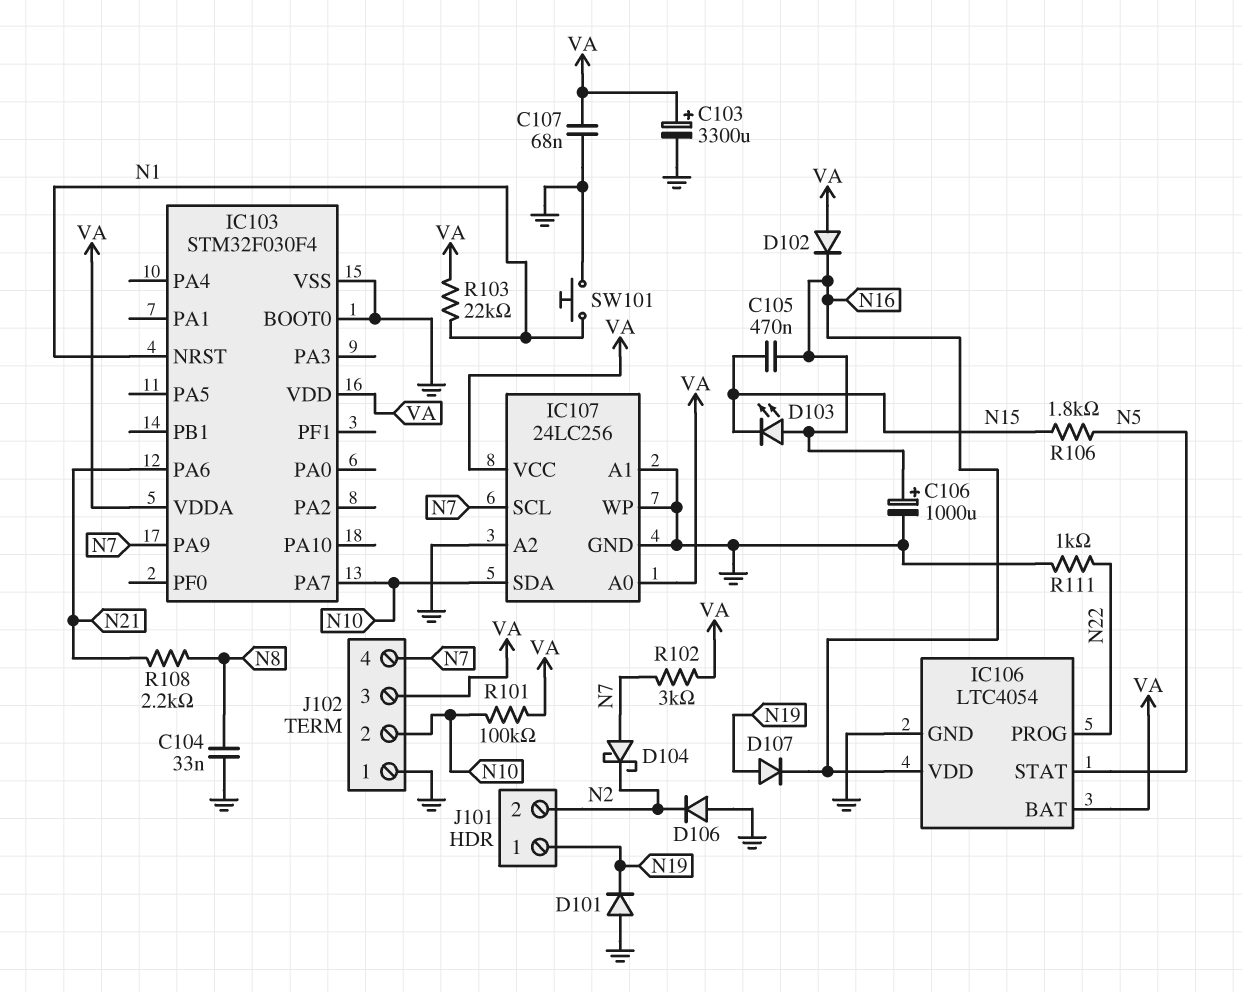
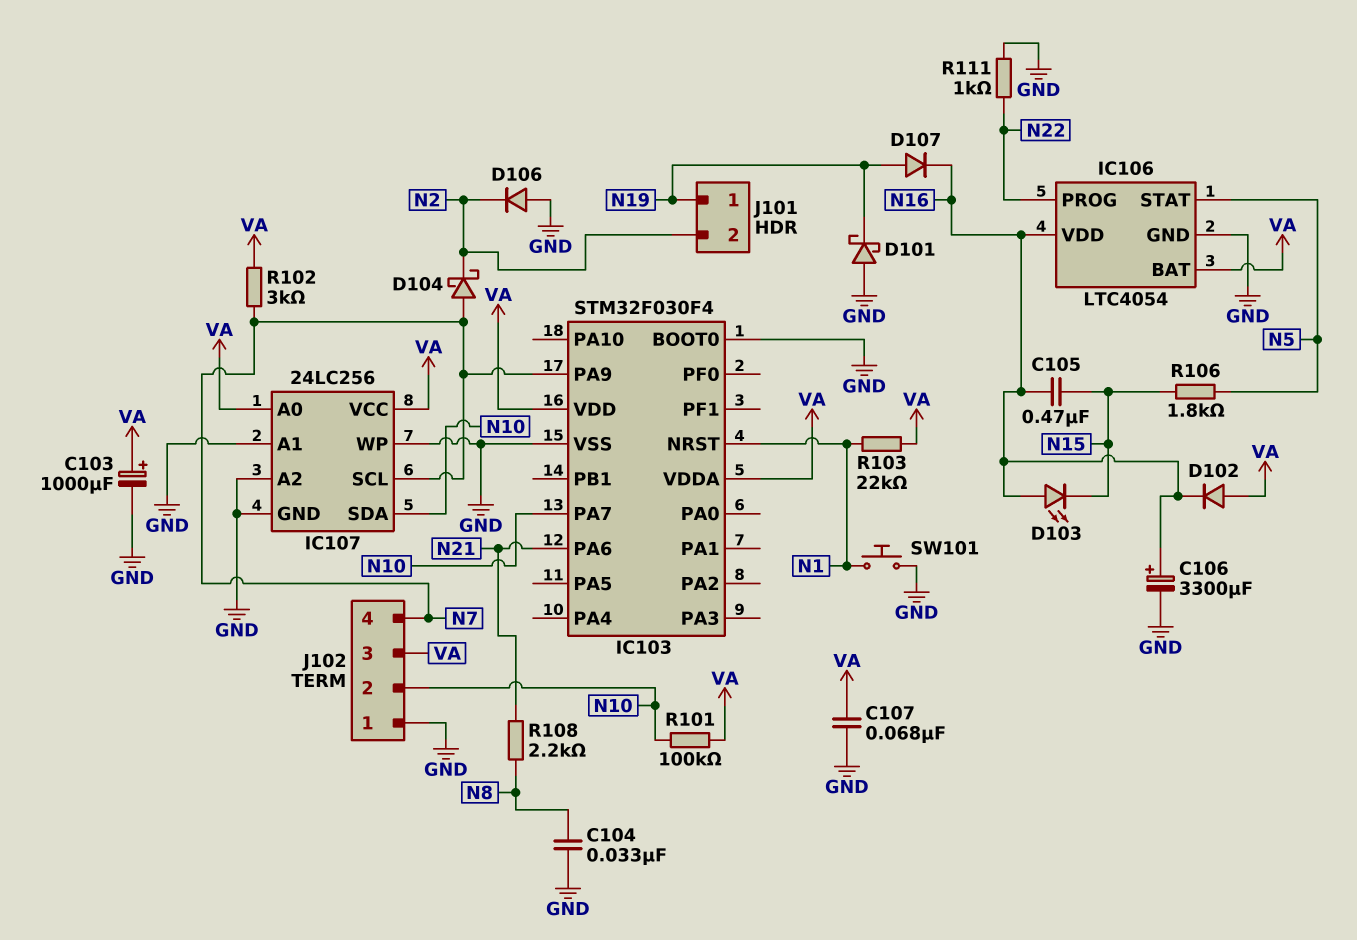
C103: 3300uF (plus VA, minus GND) -> 1000uF (plus VA, minus GND)
C106: 1000uF (plus N16, minus GND) -> 3300uF (plus N16, minus GND)
D101: diode (A GND, K N19) -> schottky (A GND, K N19)

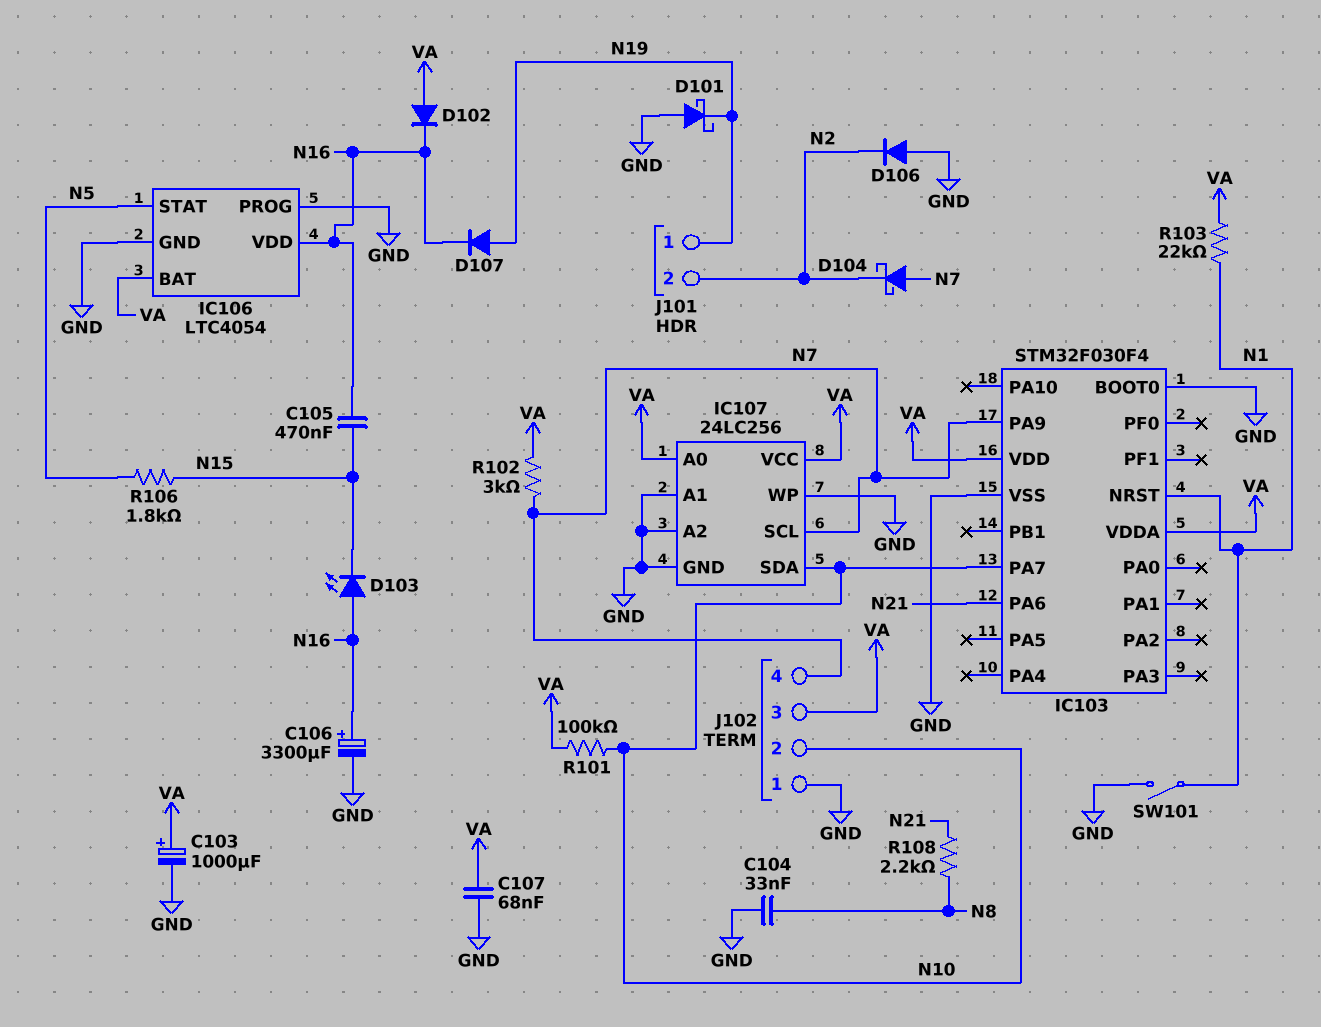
IC106 pin PROG: N22 -> GND
R111: 1k (GND, N22) -> none
SW101: button (GND, N1) -> switch (GND, N1)

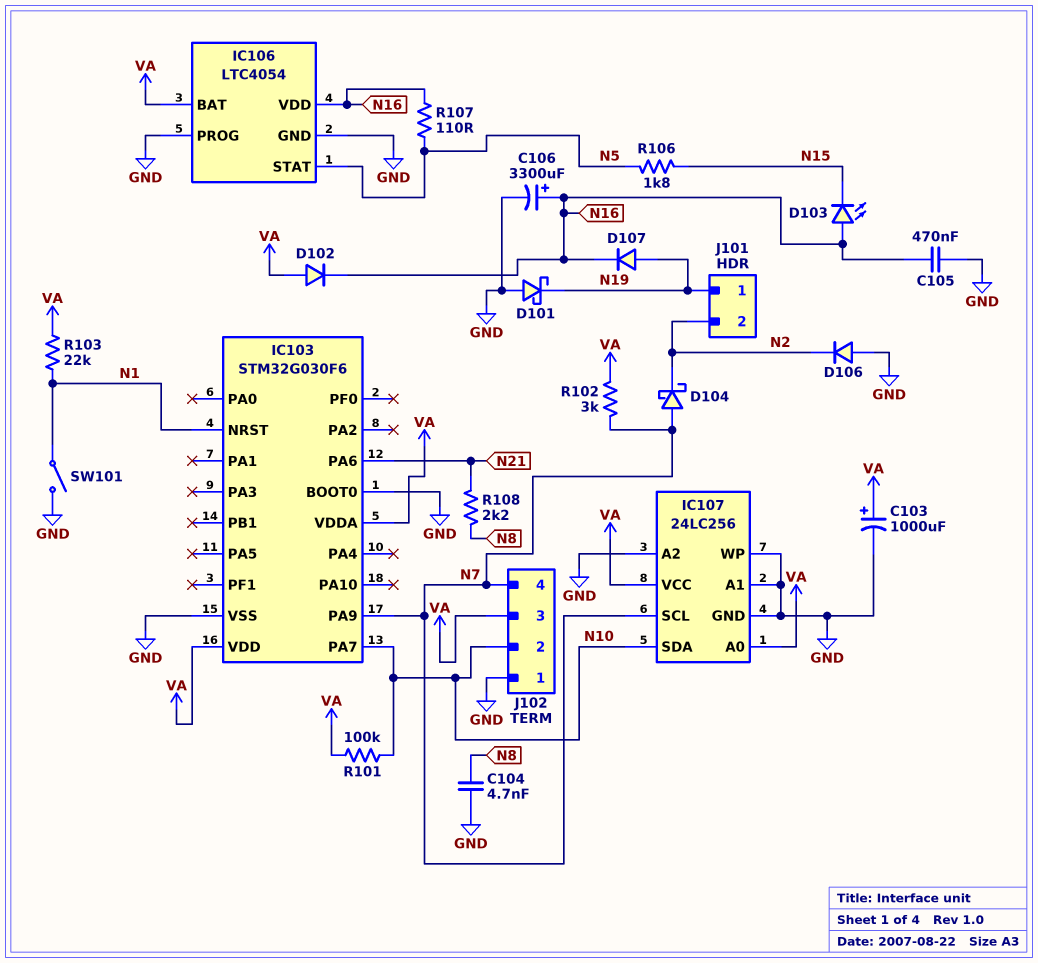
C104: 33nF (GND, N8) -> 4.7nF (GND, N8)
C105: 470nF (N15, N16) -> 470nF (GND, N16)
C107: 68nF (GND, VA) -> none
IC103: STM32F030F4 -> STM32G030F6
R107: none -> 110 (N5, N16)

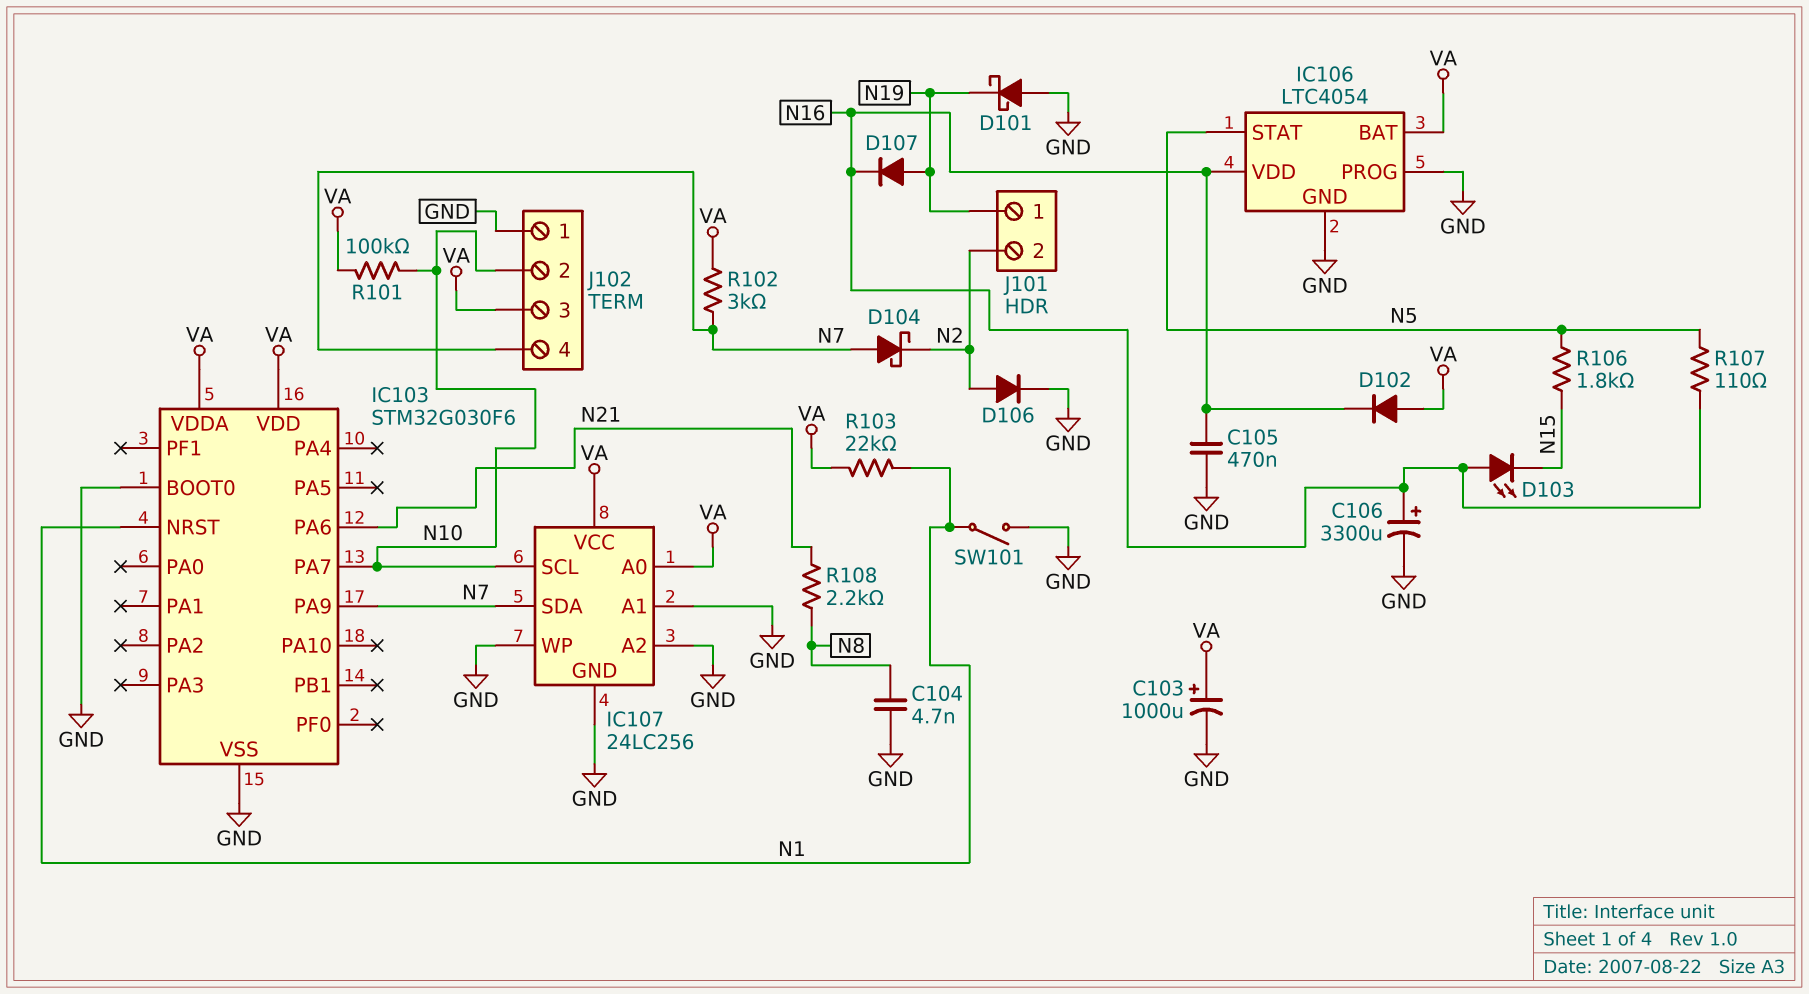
D106: diode (A GND, K N2) -> diode (A N2, K GND)
IC107 pin SCL: N7 -> N10
IC107 pin SDA: N10 -> N7

